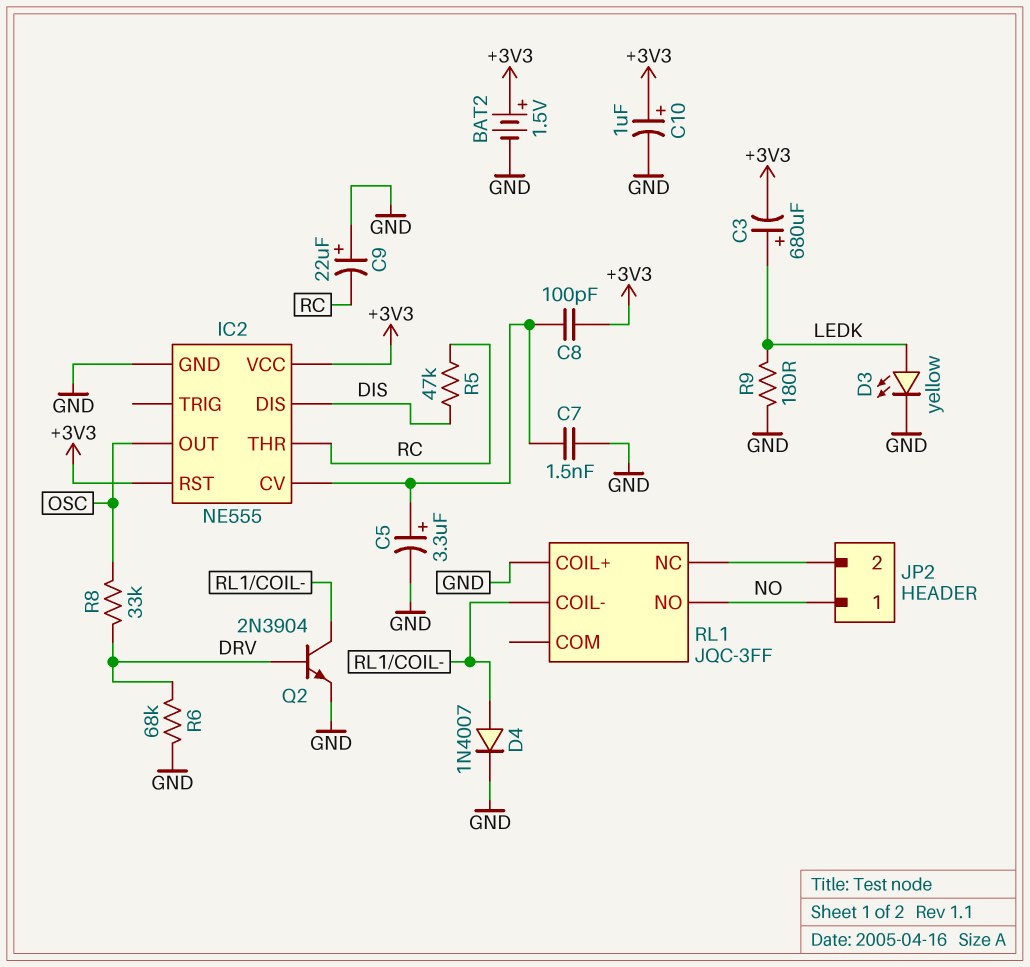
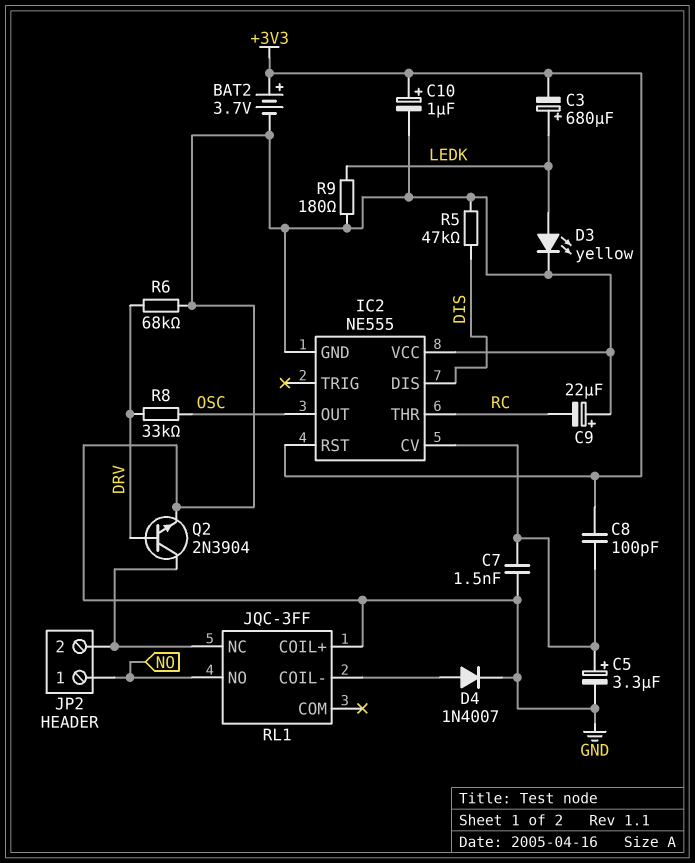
BAT2: 1.5V (plus +3V3, minus GND) -> 3.7V (plus +3V3, minus GND)
IC2 pin VCC: +3V3 -> GND
Q2: NPN 2N3904 (B DRV, C RL1/COIL-, E GND) -> NPN 2N3904 (B DRV, C JP2/2, E GND)
R5: 47k (DIS, RC) -> 47k (DIS, GND)

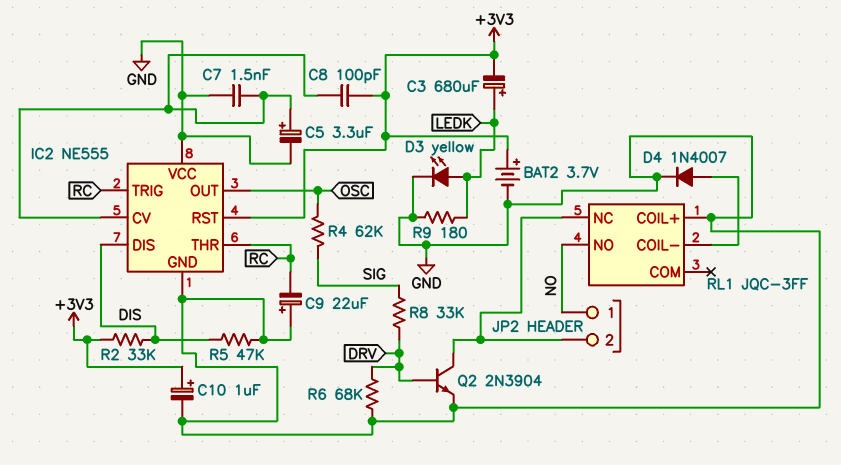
IC2 pin TRIG: none -> RC
R2: none -> 33k (+3V3, DIS)
R4: none -> 62k (OSC, SIG)
R8: 33k (DRV, OSC) -> 33k (DRV, SIG)

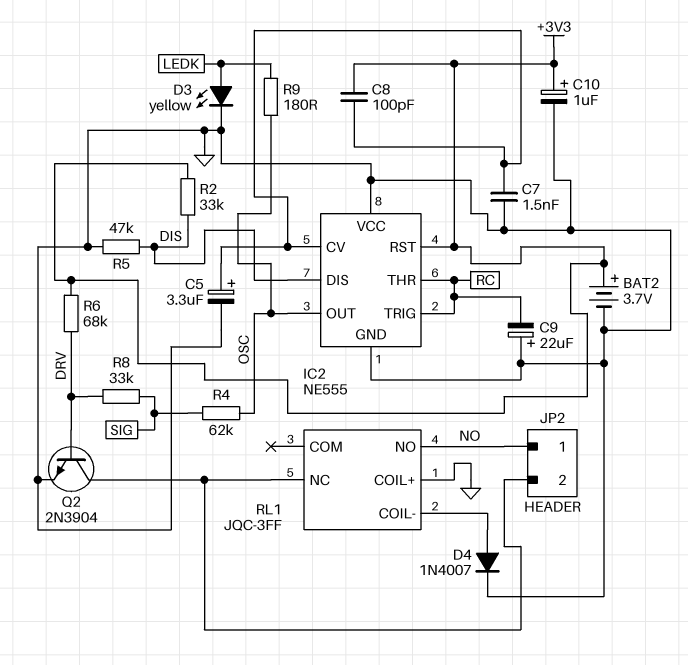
C3: 680uF (plus LEDK, minus +3V3) -> none
R6: 68k (DRV, GND) -> 68k (+3V3, DRV)
R9: 180 (GND, LEDK) -> 180 (LEDK, OSC)

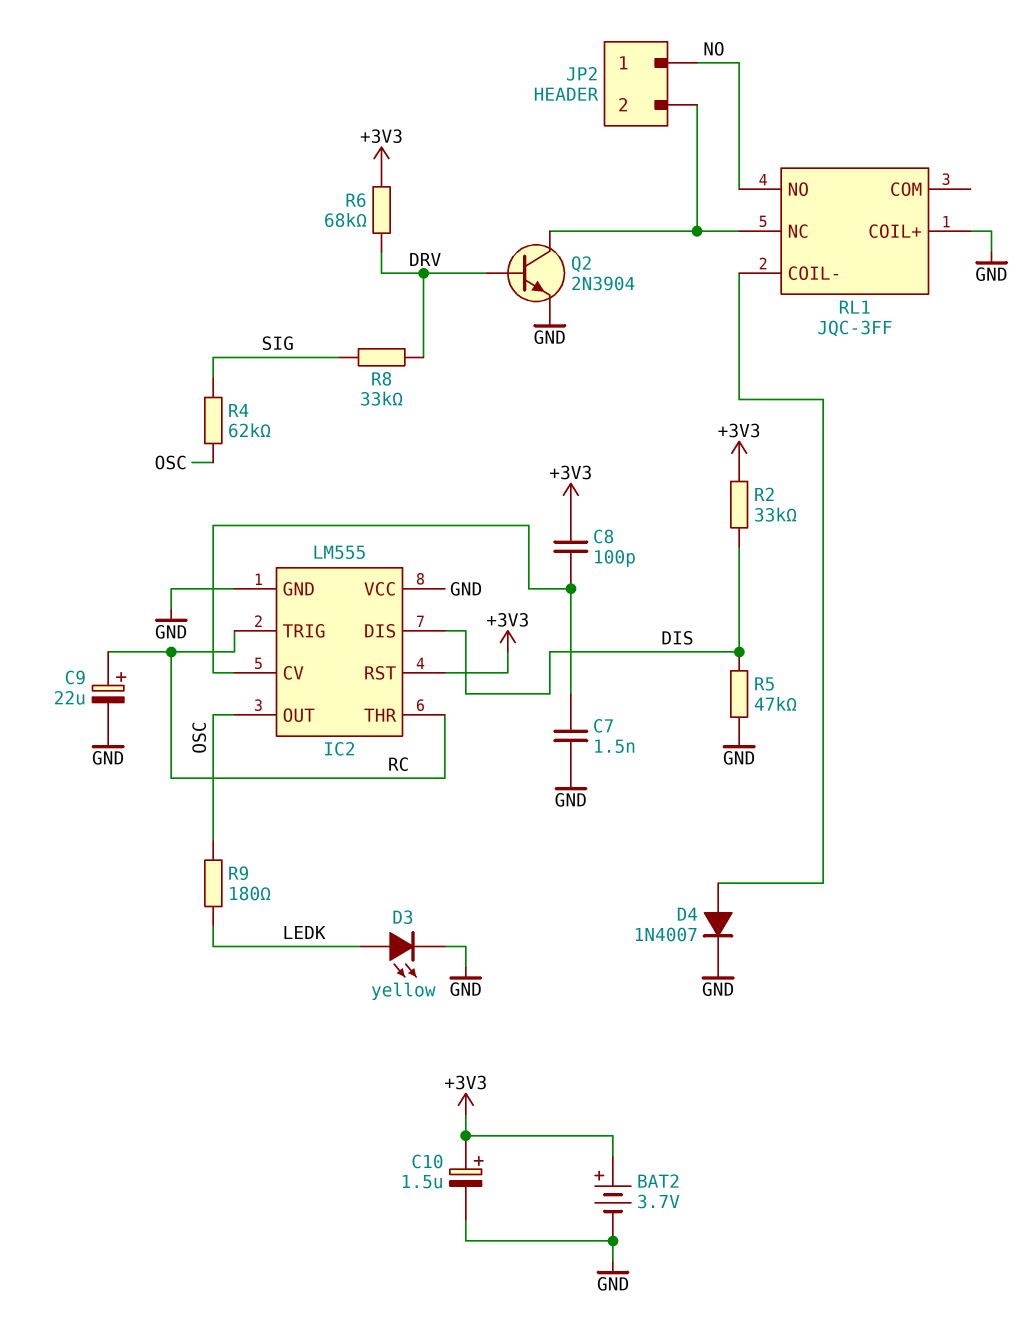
C5: 3.3uF (plus IC2/CV, minus GND) -> none
C9: 22uF (plus GND, minus RC) -> 22uF (plus RC, minus GND)
C10: 1uF (plus +3V3, minus GND) -> 1.5uF (plus +3V3, minus GND)
IC2: NE555 -> LM555

